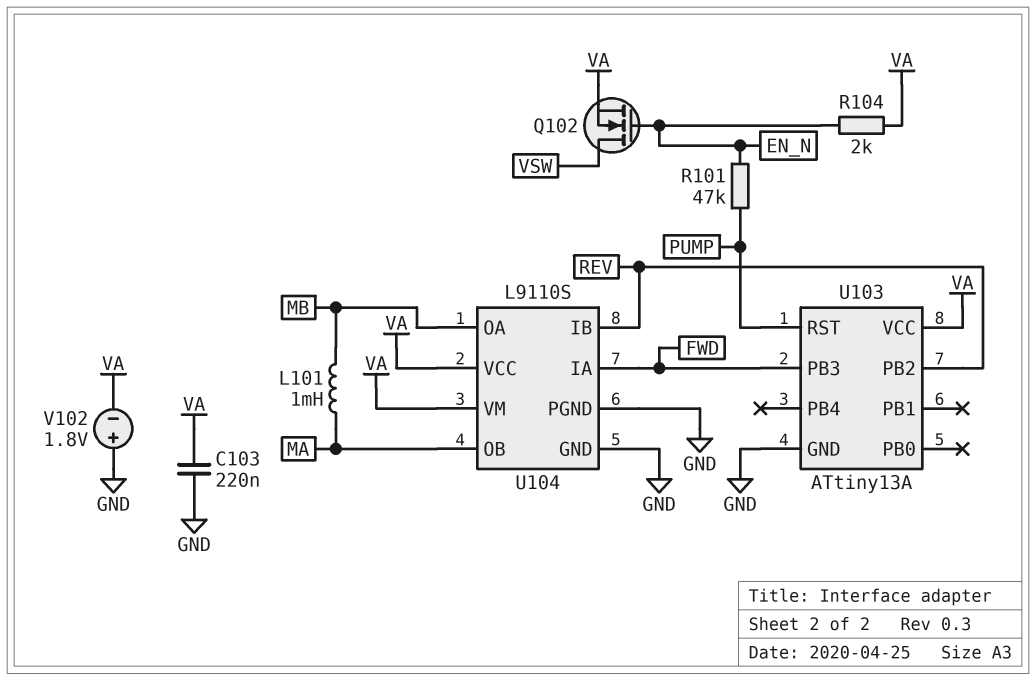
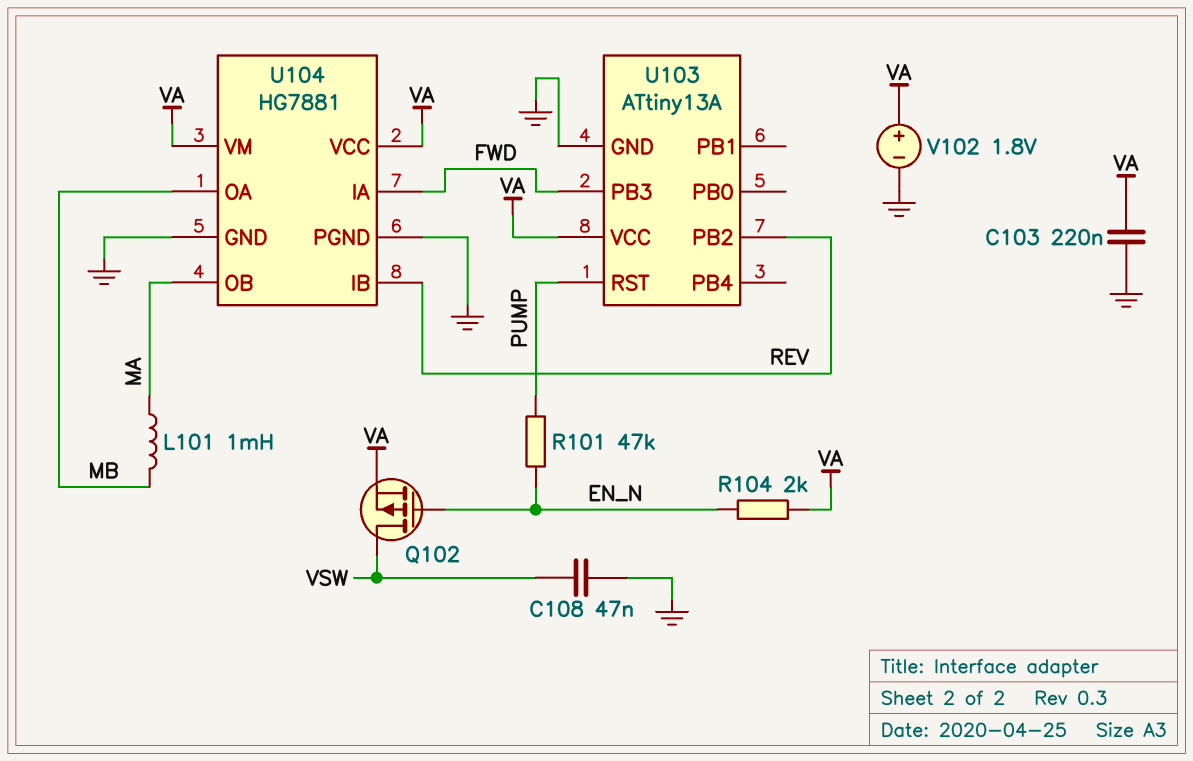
C108: none -> 47nF (GND, VSW)
Q102: NMOS (G EN_N, D VSW, S VA) -> PMOS (G EN_N, D VSW, S VA)
U104: L9110S -> HG7881
V102: 1.8V (plus GND, minus VA) -> 1.8V (plus VA, minus GND)

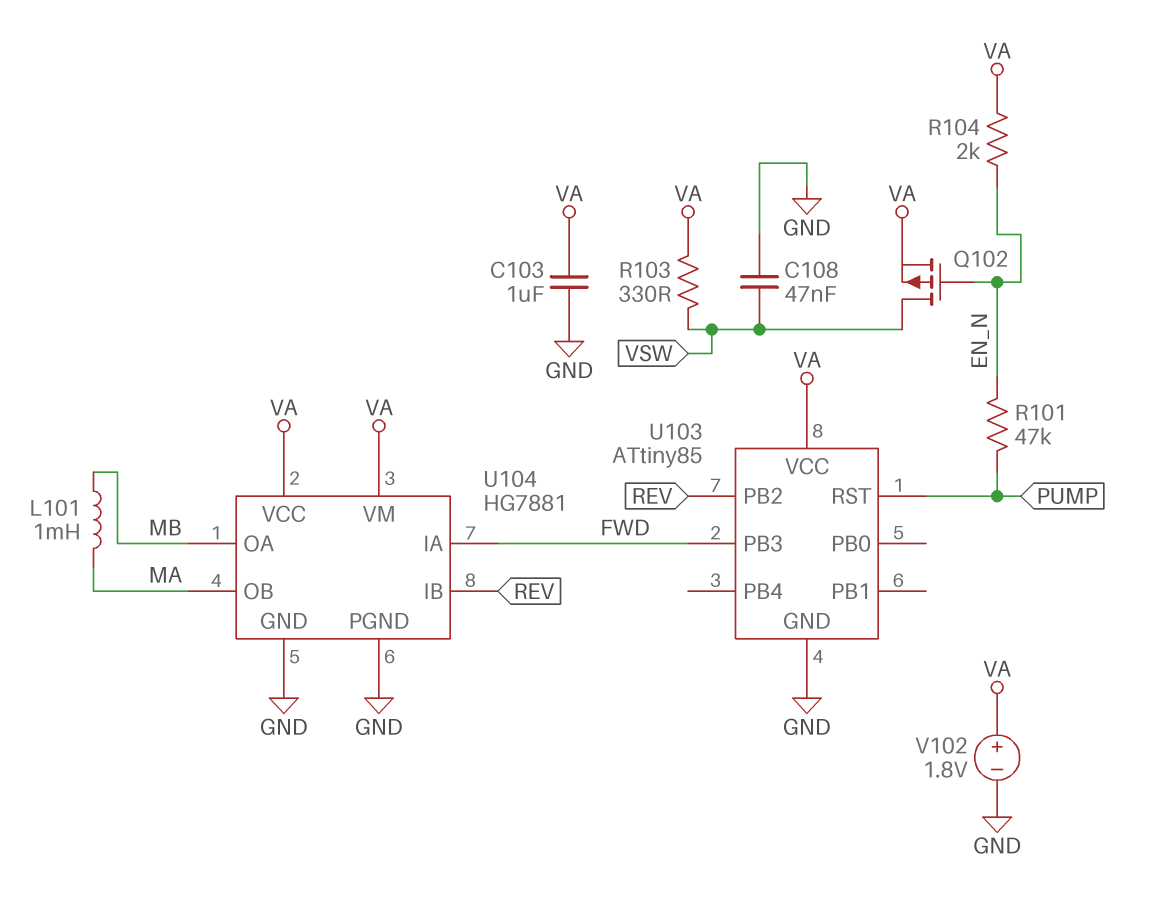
C103: 220nF (GND, VA) -> 1uF (GND, VA)
R103: none -> 330 (VA, VSW)
U103: ATtiny13A -> ATtiny85

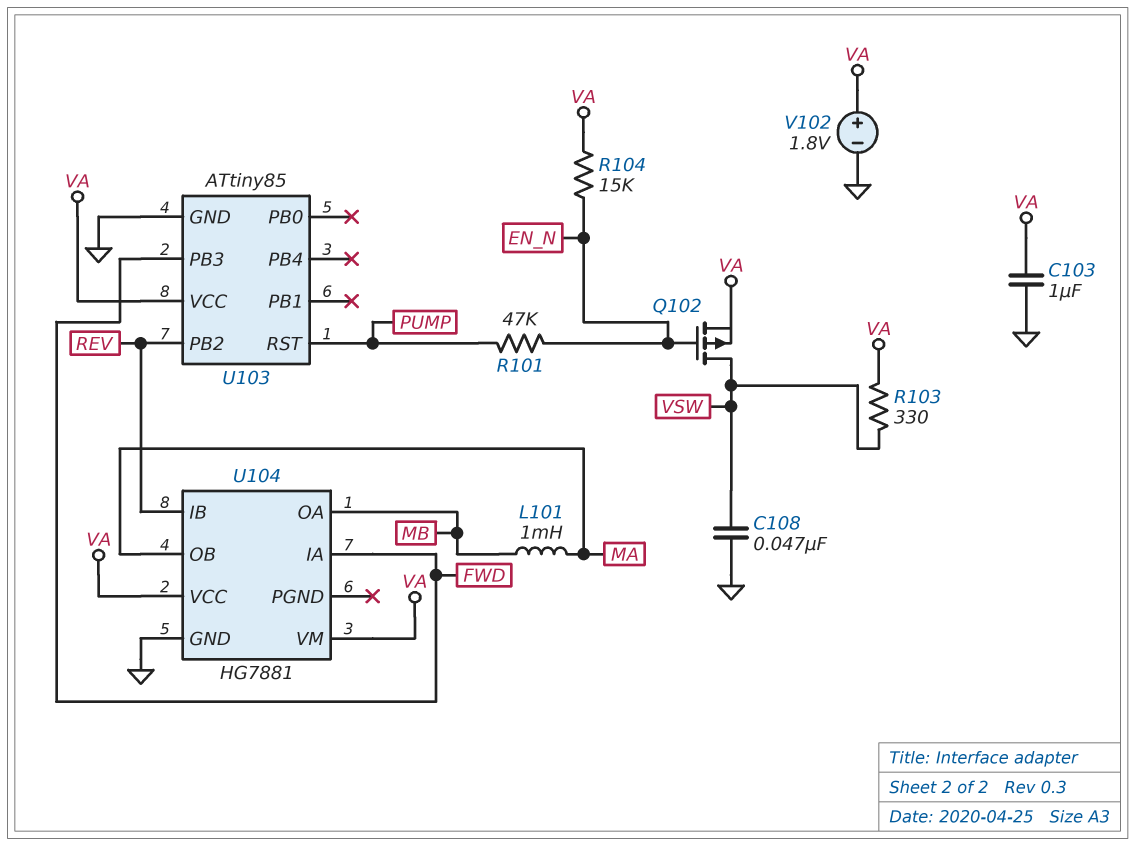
R104: 2k (EN_N, VA) -> 15k (EN_N, VA)
U104 pin PGND: GND -> none

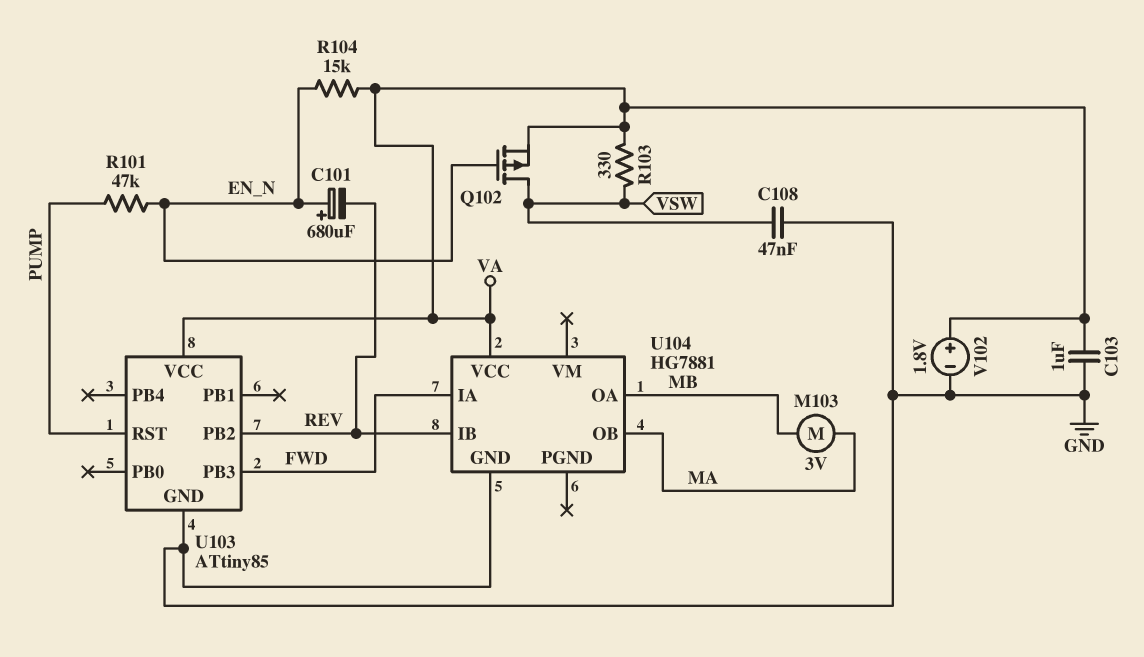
C101: none -> 680uF (plus EN_N, minus REV)
L101: 1mH (MA, MB) -> none
M103: none -> motor 3V (MA, MB)
U104 pin VM: VA -> none

